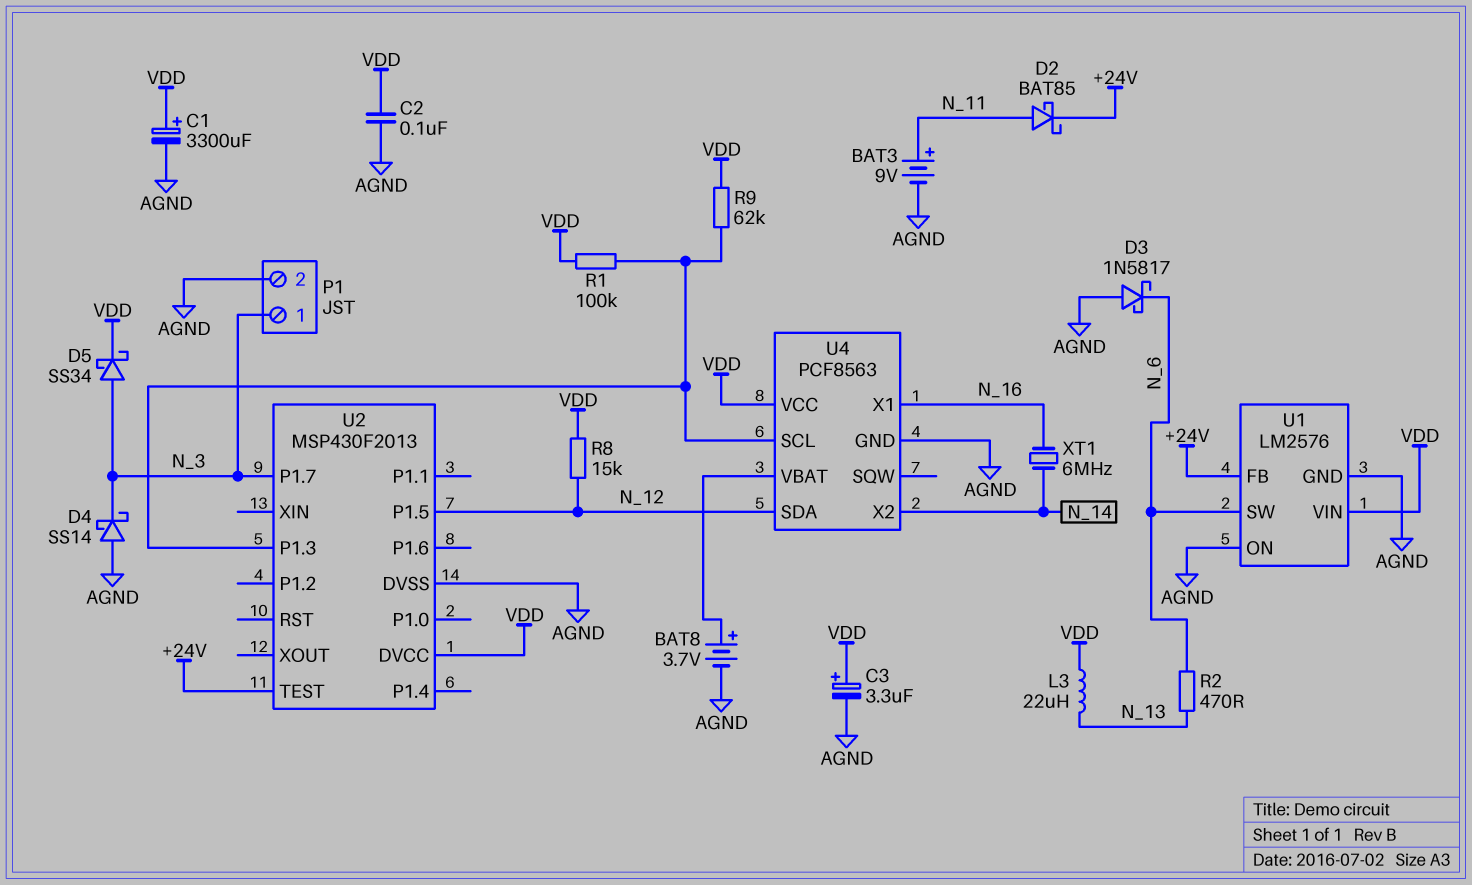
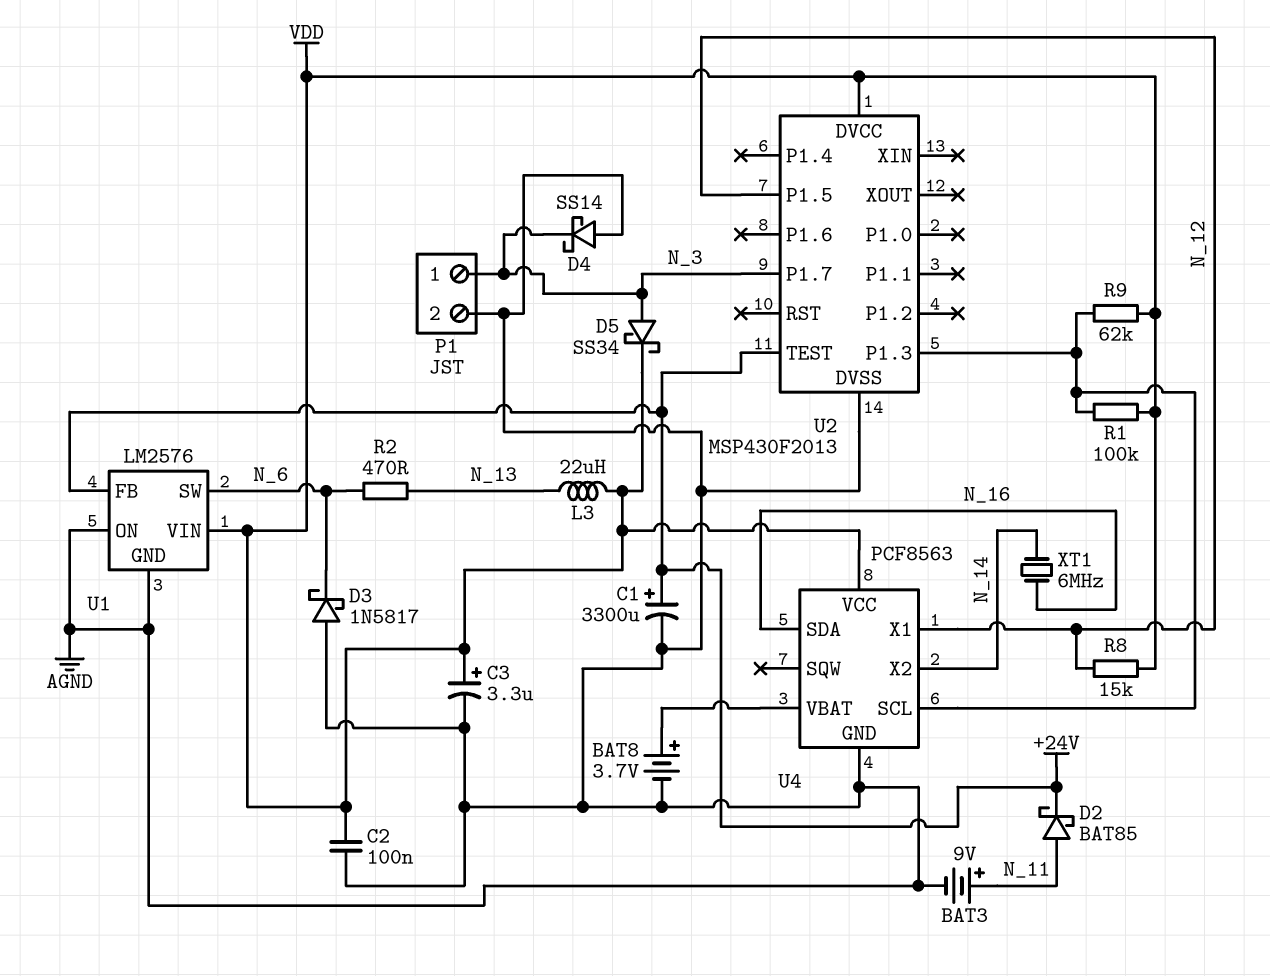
C1: 3300uF (plus VDD, minus AGND) -> 3300uF (plus +24V, minus AGND)
U4 pin SDA: N_12 -> N_16
U4 pin X1: N_16 -> N_12

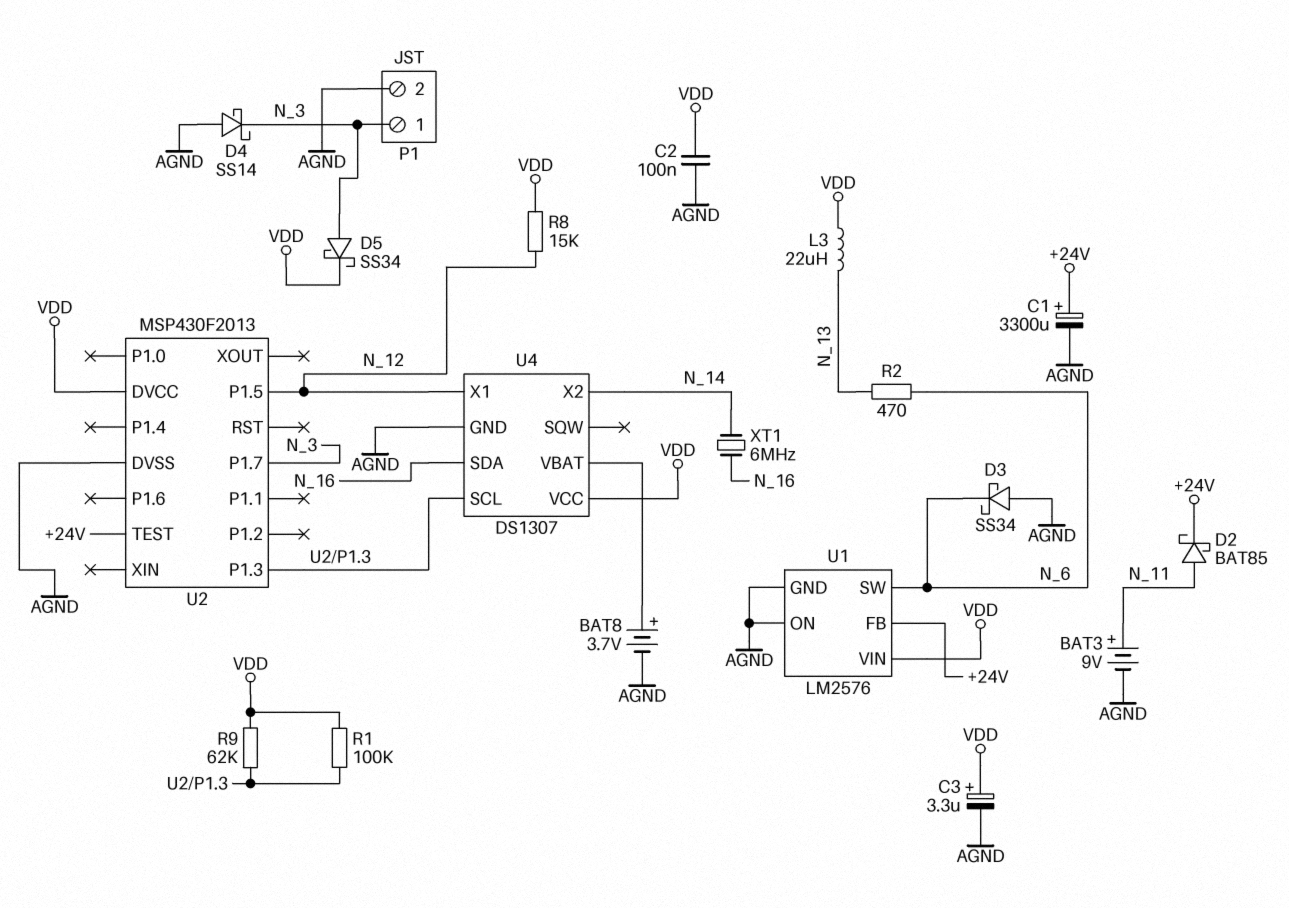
D3: schottky 1N5817 (A AGND, K N_6) -> schottky SS34 (A AGND, K N_6)
U4: PCF8563 -> DS1307

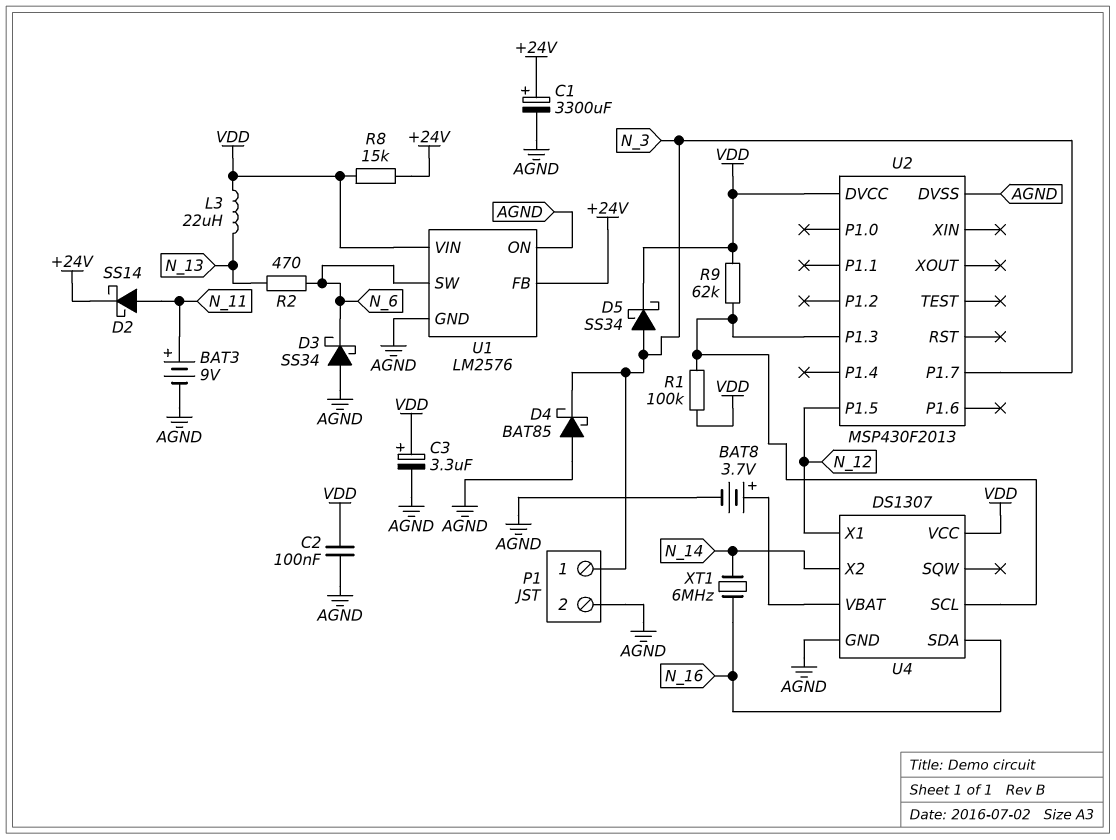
D2: schottky BAT85 (A N_11, K +24V) -> schottky SS14 (A N_11, K +24V)
D4: schottky SS14 (A AGND, K N_3) -> schottky BAT85 (A AGND, K N_3)
R8: 15k (N_12, VDD) -> 15k (+24V, VDD)
U2 pin TEST: +24V -> none

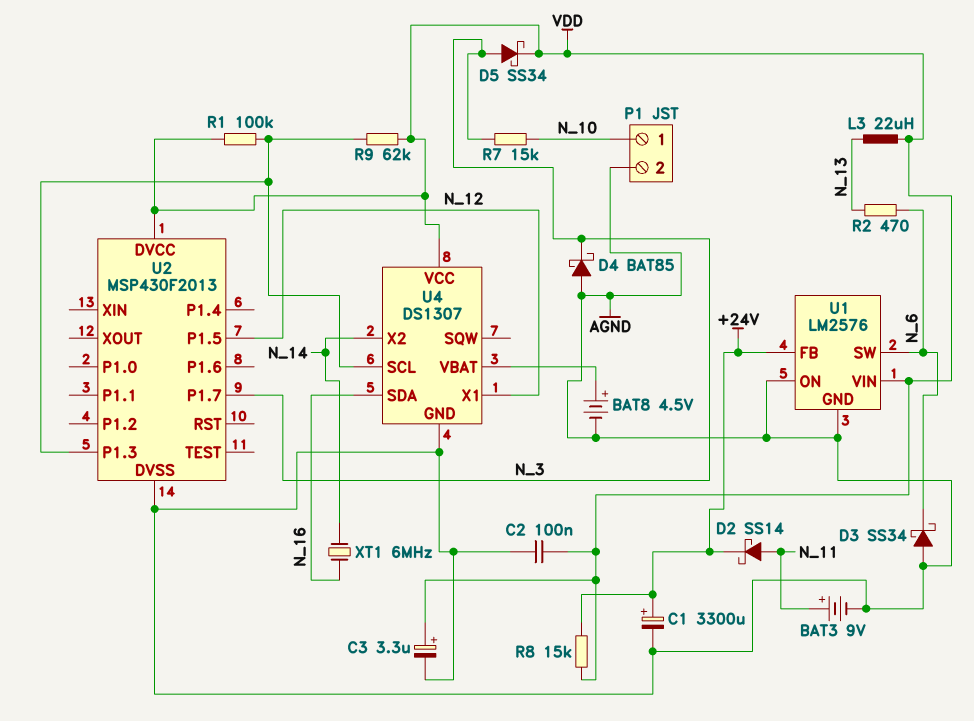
BAT8: 3.7V (plus U4/VBAT, minus AGND) -> 4.5V (plus U4/VBAT, minus AGND)
P1 pin 1: N_3 -> N_10
R7: none -> 15k (N_3, N_10)

